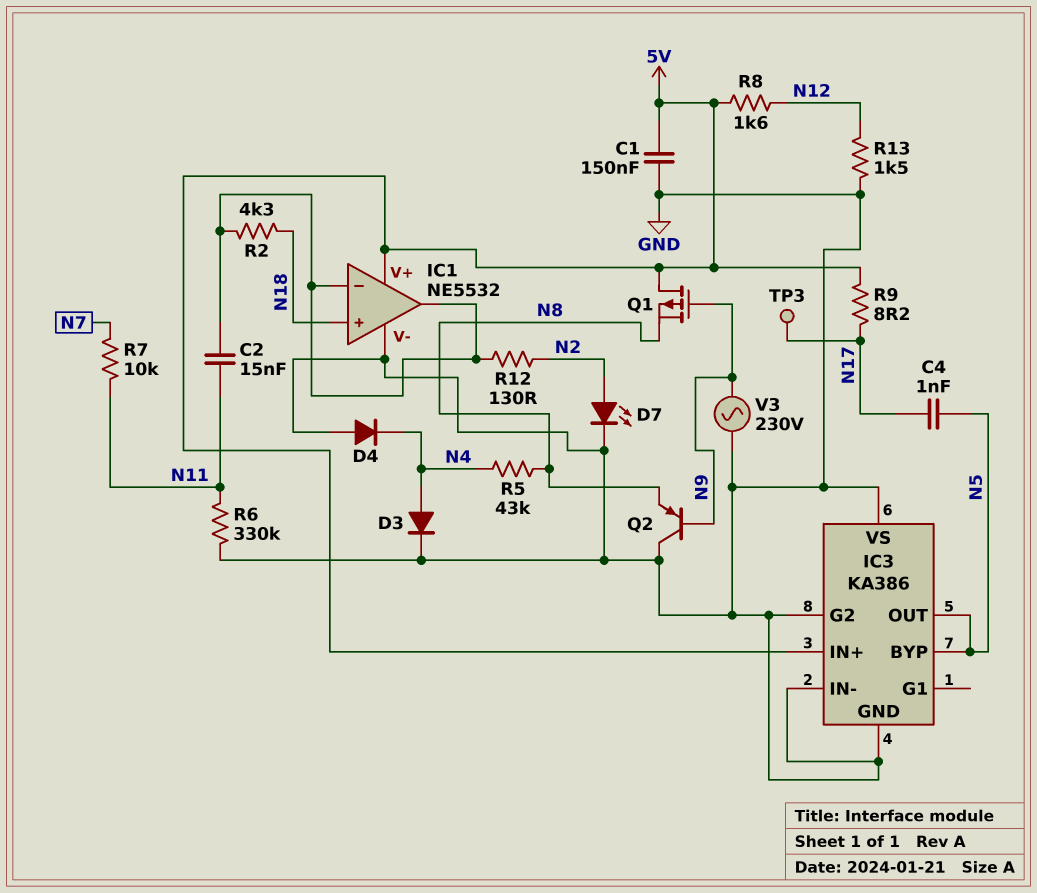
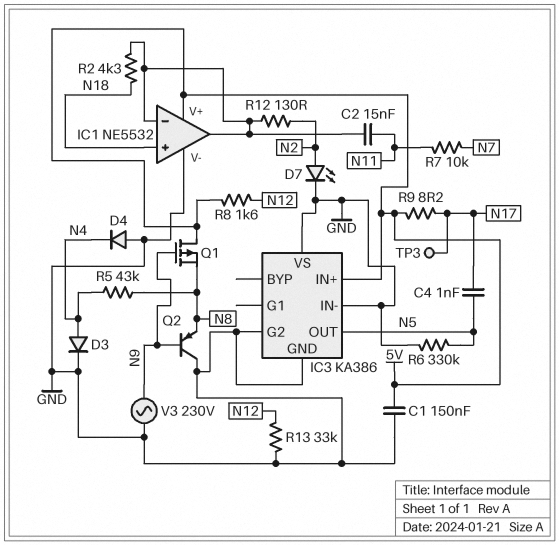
IC3 pin BYP: N5 -> none
R6: 330k (GND, N11) -> 330k (GND, N5)
R13: 1.5k (GND, N12) -> 33k (GND, N12)

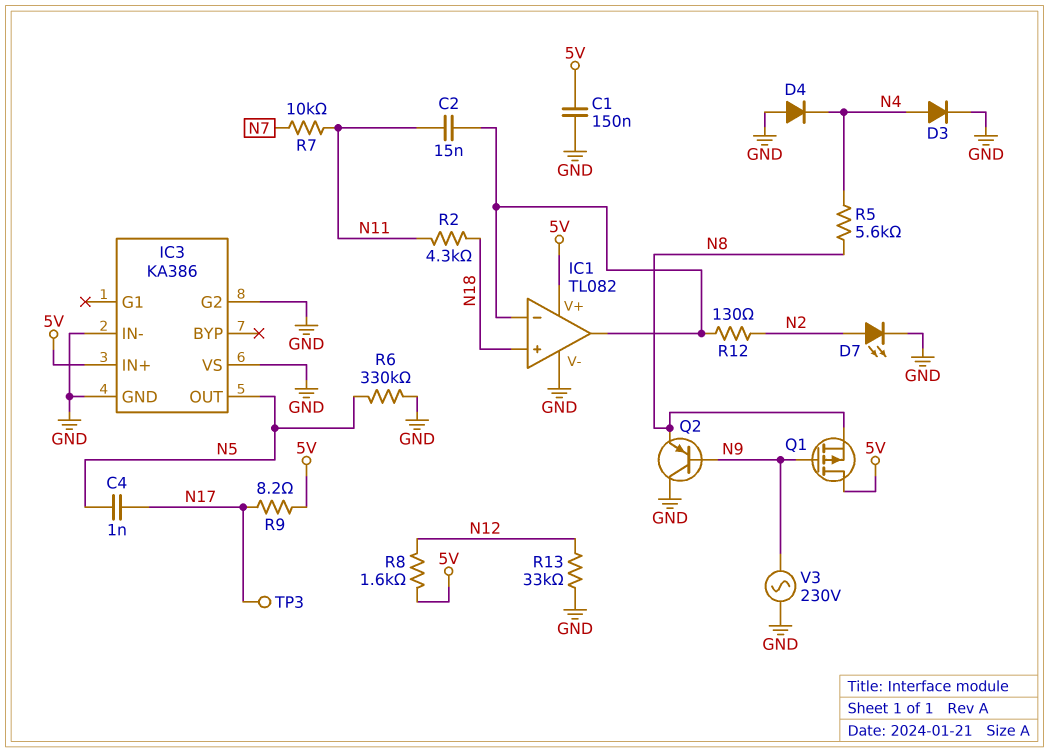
IC1: NE5532 -> TL082
R2: 4.3k (IC1/in-, N18) -> 4.3k (N11, N18)
R5: 43k (N4, N8) -> 5.6k (N4, N8)

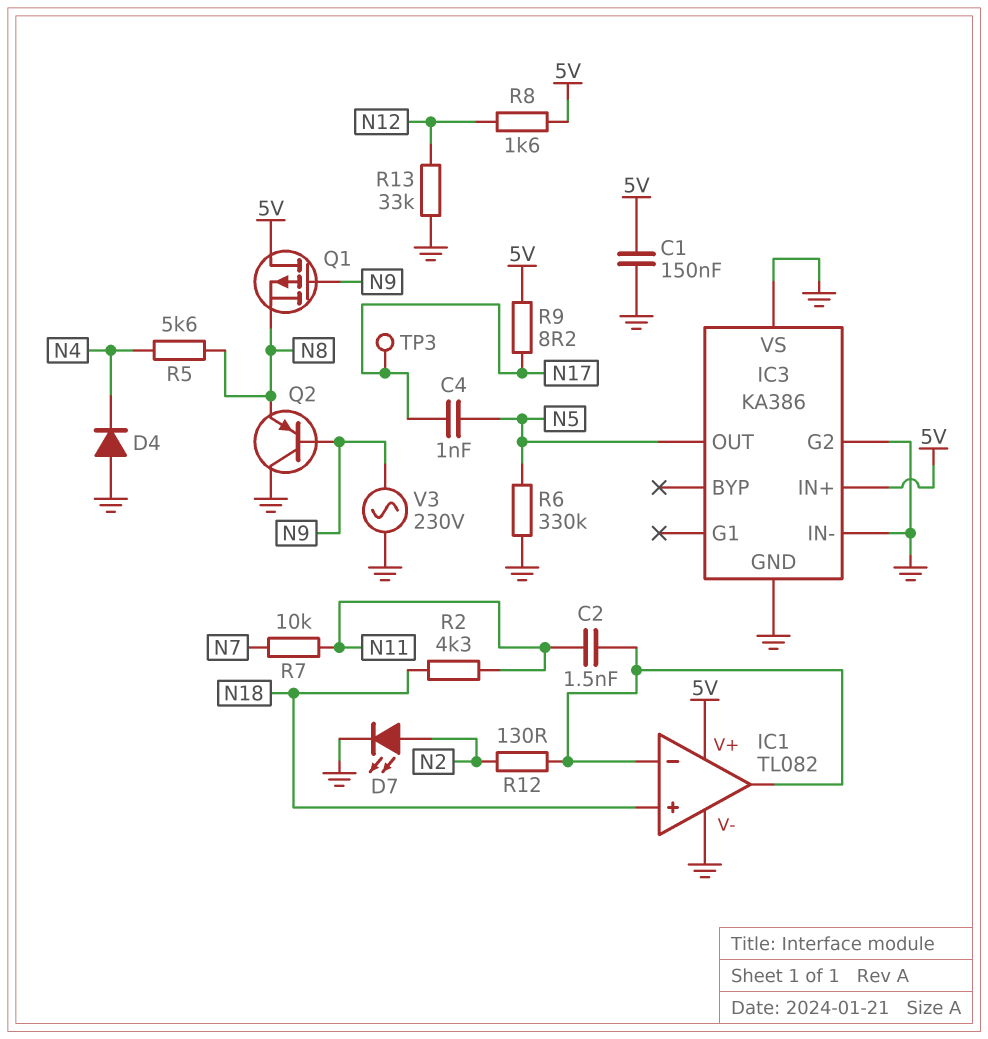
C2: 15nF (IC1/in-, N11) -> 1.5nF (IC1/in-, N11)
D3: diode (A N4, K GND) -> none

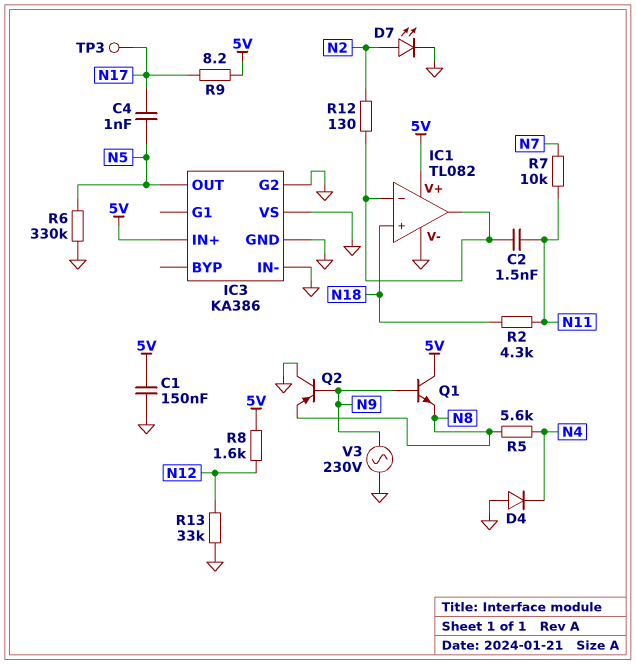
Q1: PMOS (G N9, D 5V, S N8) -> NPN (B N9, C 5V, E N8)

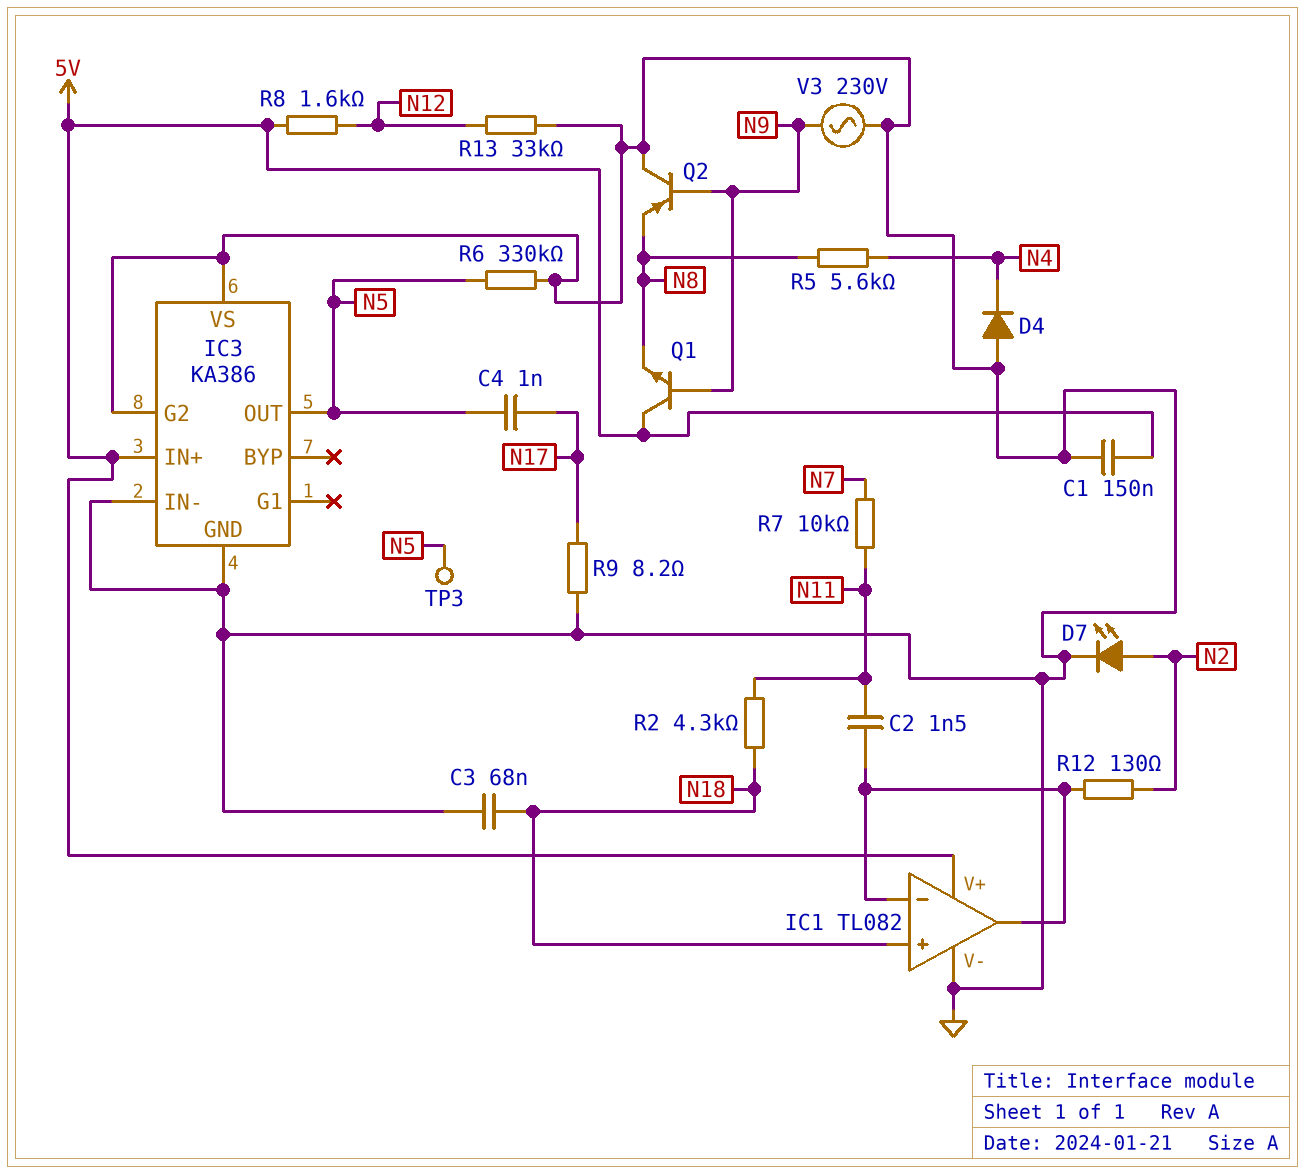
C3: none -> 68nF (GND, N18)
R9: 8.2 (5V, N17) -> 8.2 (GND, N17)
TP3: test point (N17) -> test point (N5)

